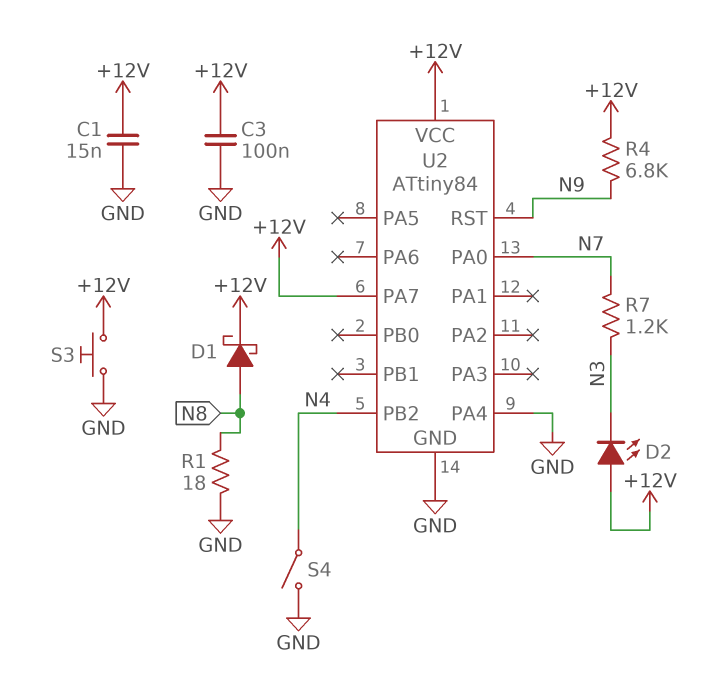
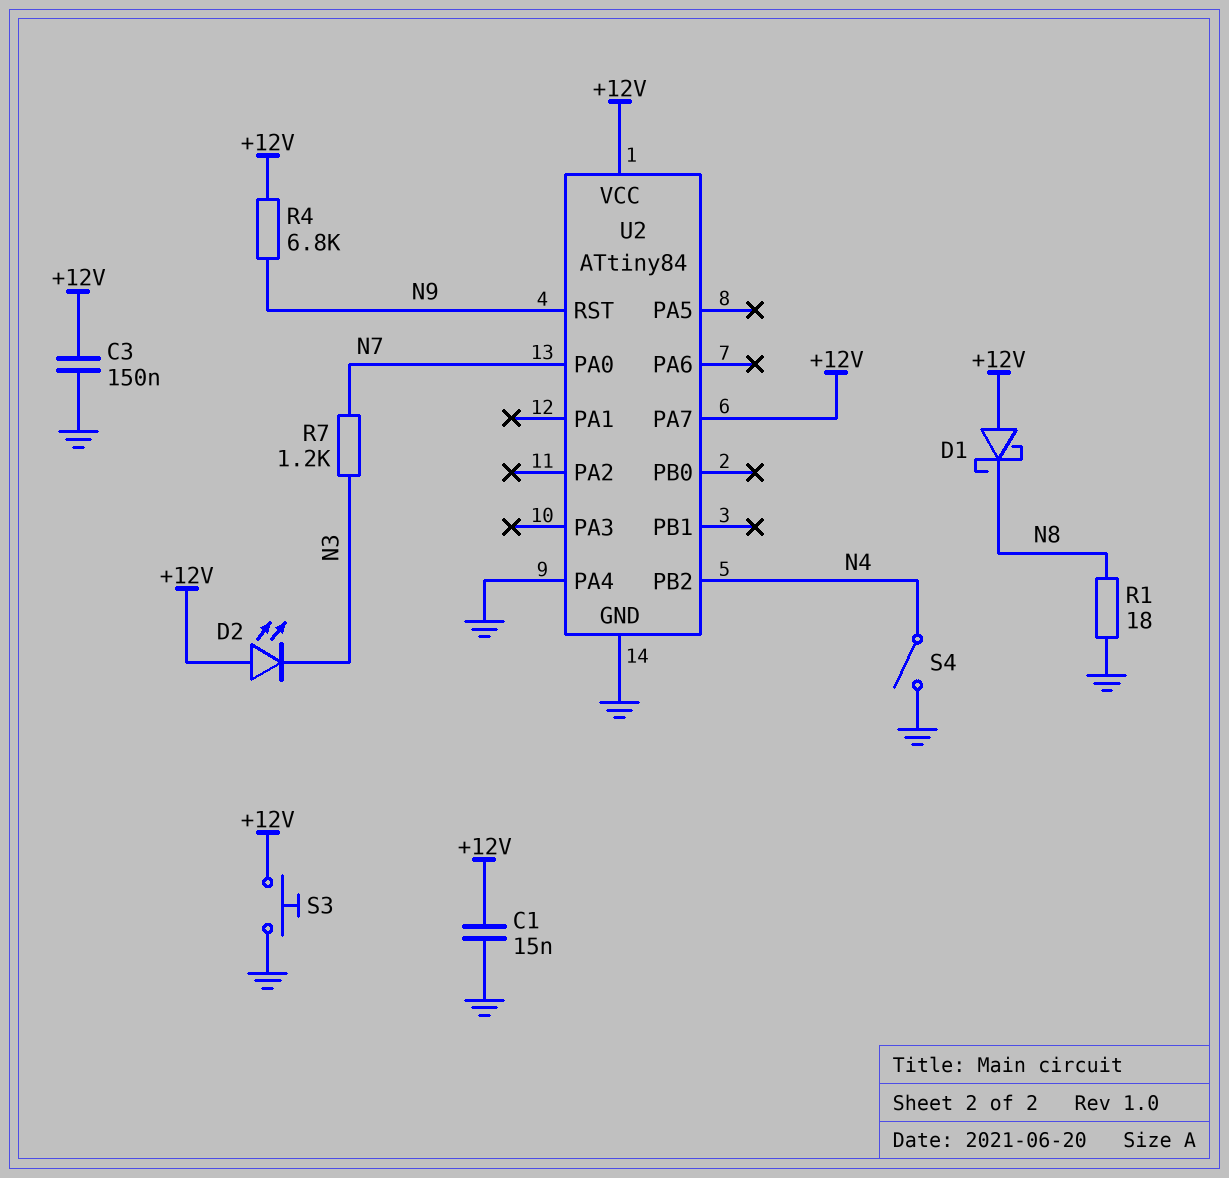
C3: 100nF (+12V, GND) -> 150nF (+12V, GND)
D1: schottky (A N8, K +12V) -> schottky (A +12V, K N8)

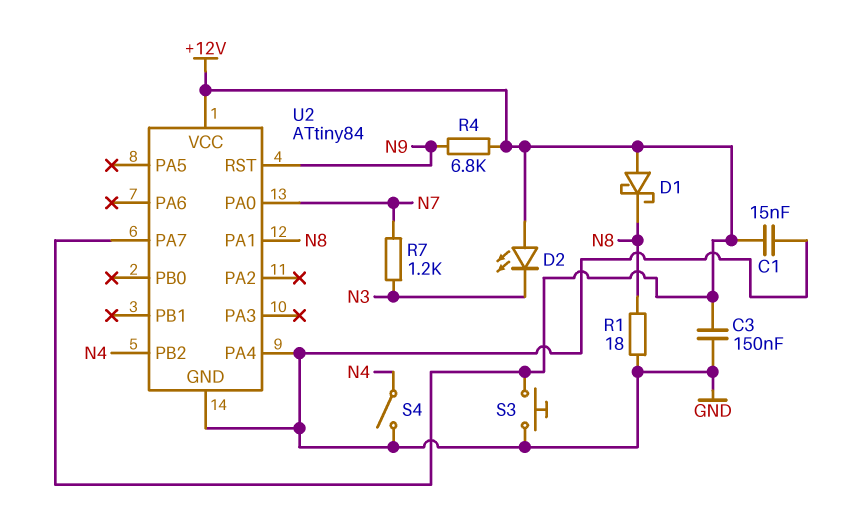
U2 pin PA1: none -> N8

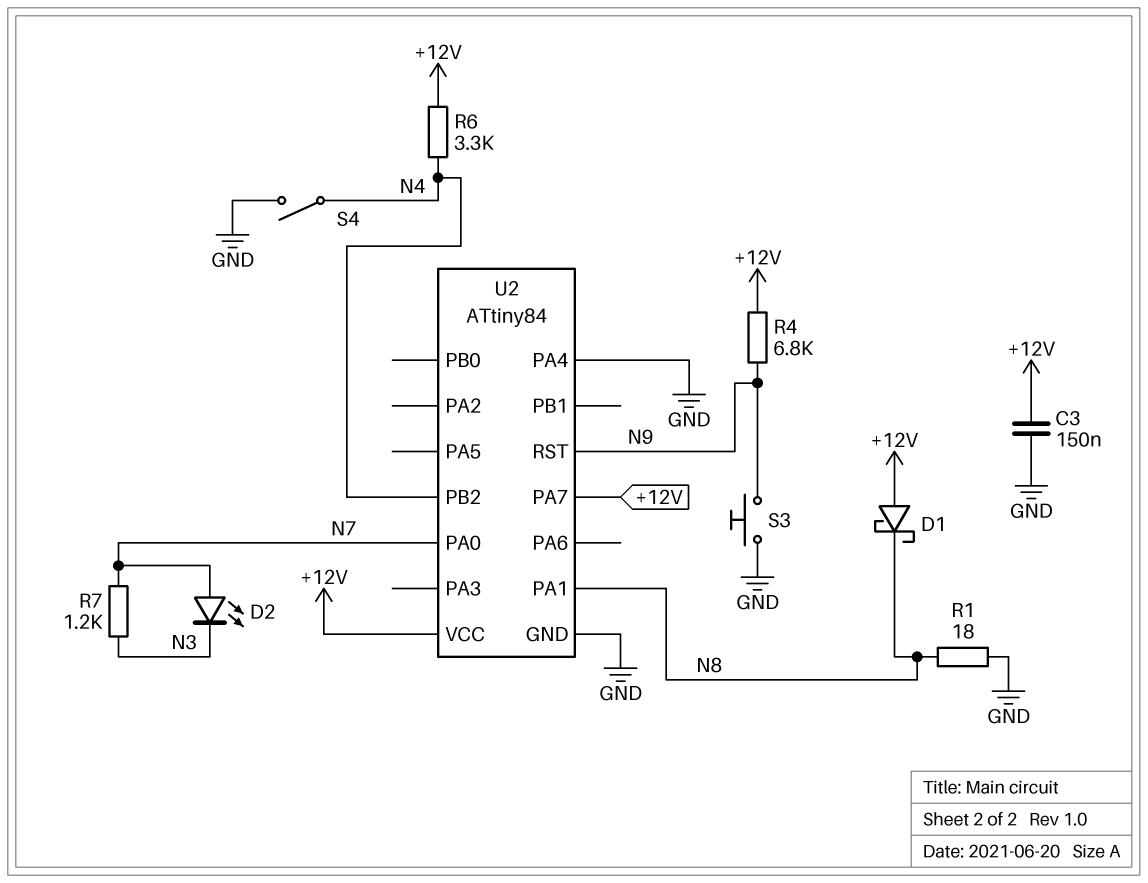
C1: 15nF (+12V, GND) -> none
D2: LED (A +12V, K N3) -> LED (A N7, K N3)
R6: none -> 3.3k (+12V, N4)
S3: button (+12V, GND) -> button (GND, N9)

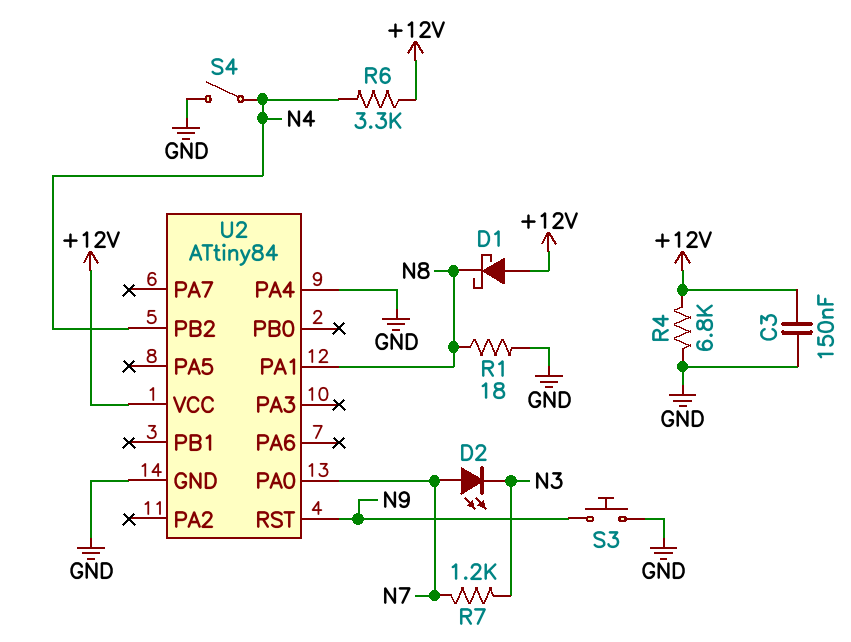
R4: 6.8k (+12V, N9) -> 6.8k (+12V, GND)
U2 pin PA7: +12V -> none

